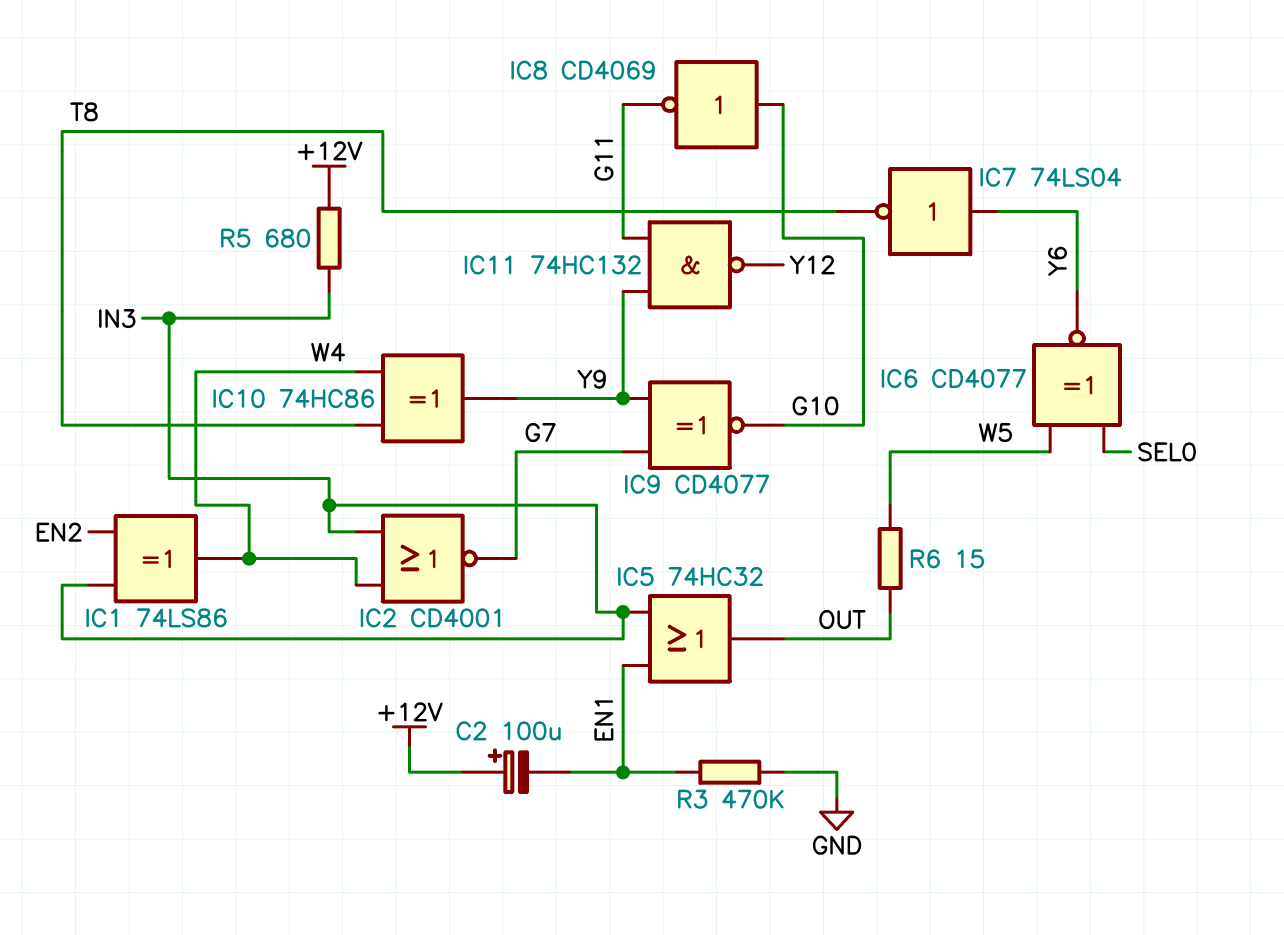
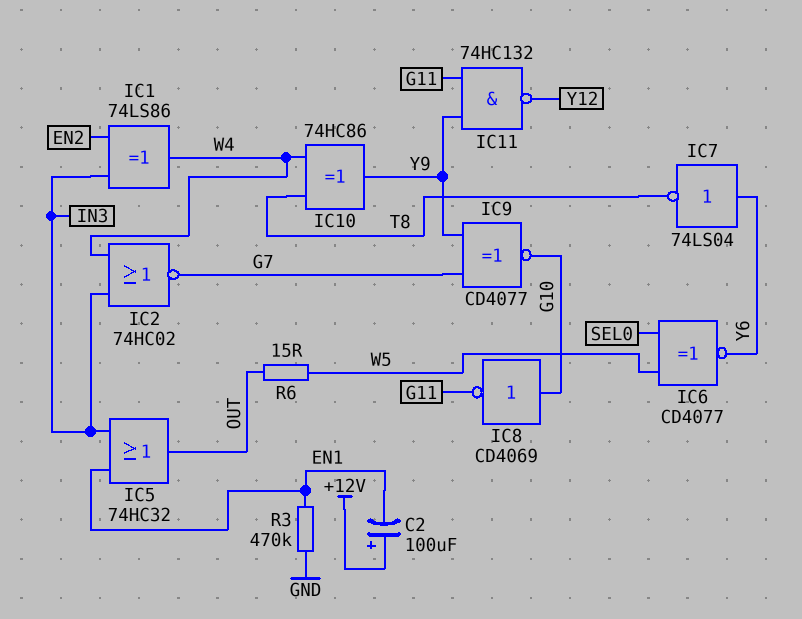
IC2: NOR CD4001 (in IN3, in W4, out G7) -> NOR 74HC02 (in IN3, in W4, out G7)
R5: 680 (+12V, IN3) -> none

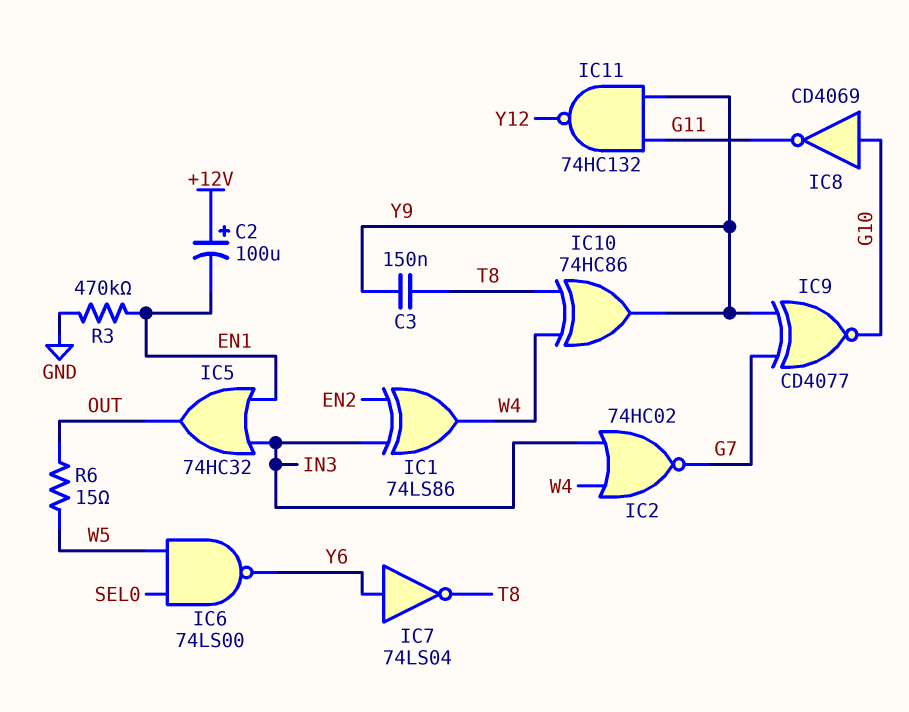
C3: none -> 150nF (T8, Y9)
IC6: XNOR CD4077 (in SEL0, in W5, out Y6) -> NAND 74LS00 (in SEL0, in W5, out Y6)

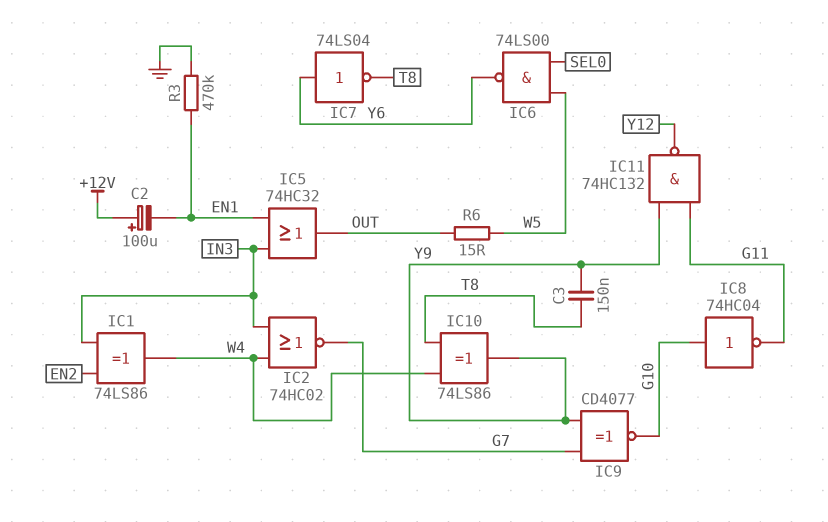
IC8: NOT CD4069 (in G10, out G11) -> NOT 74HC04 (in G10, out G11)
IC10: XOR 74HC86 (in T8, in W4, out Y9) -> XOR 74LS86 (in T8, in W4, out Y9)

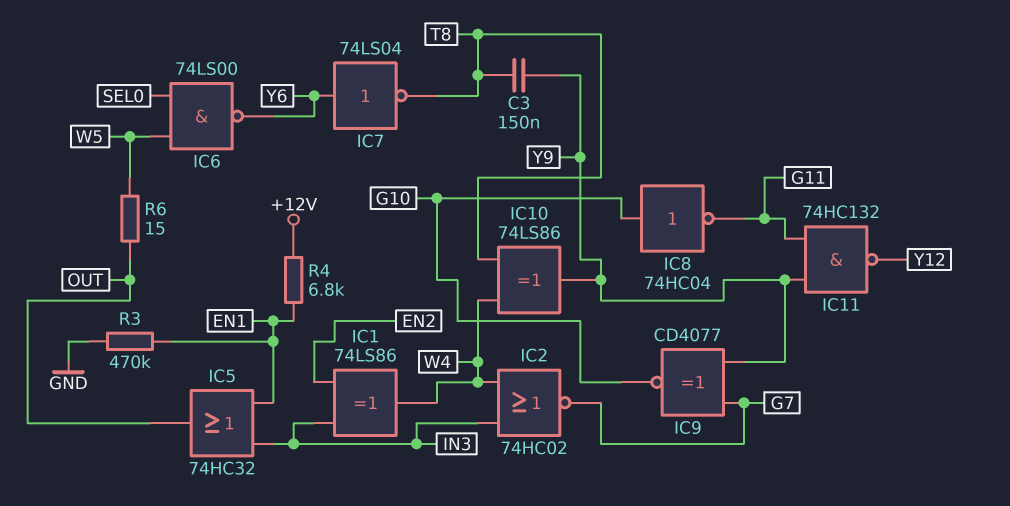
C2: 100uF (plus +12V, minus EN1) -> none
R4: none -> 6.8k (+12V, EN1)

